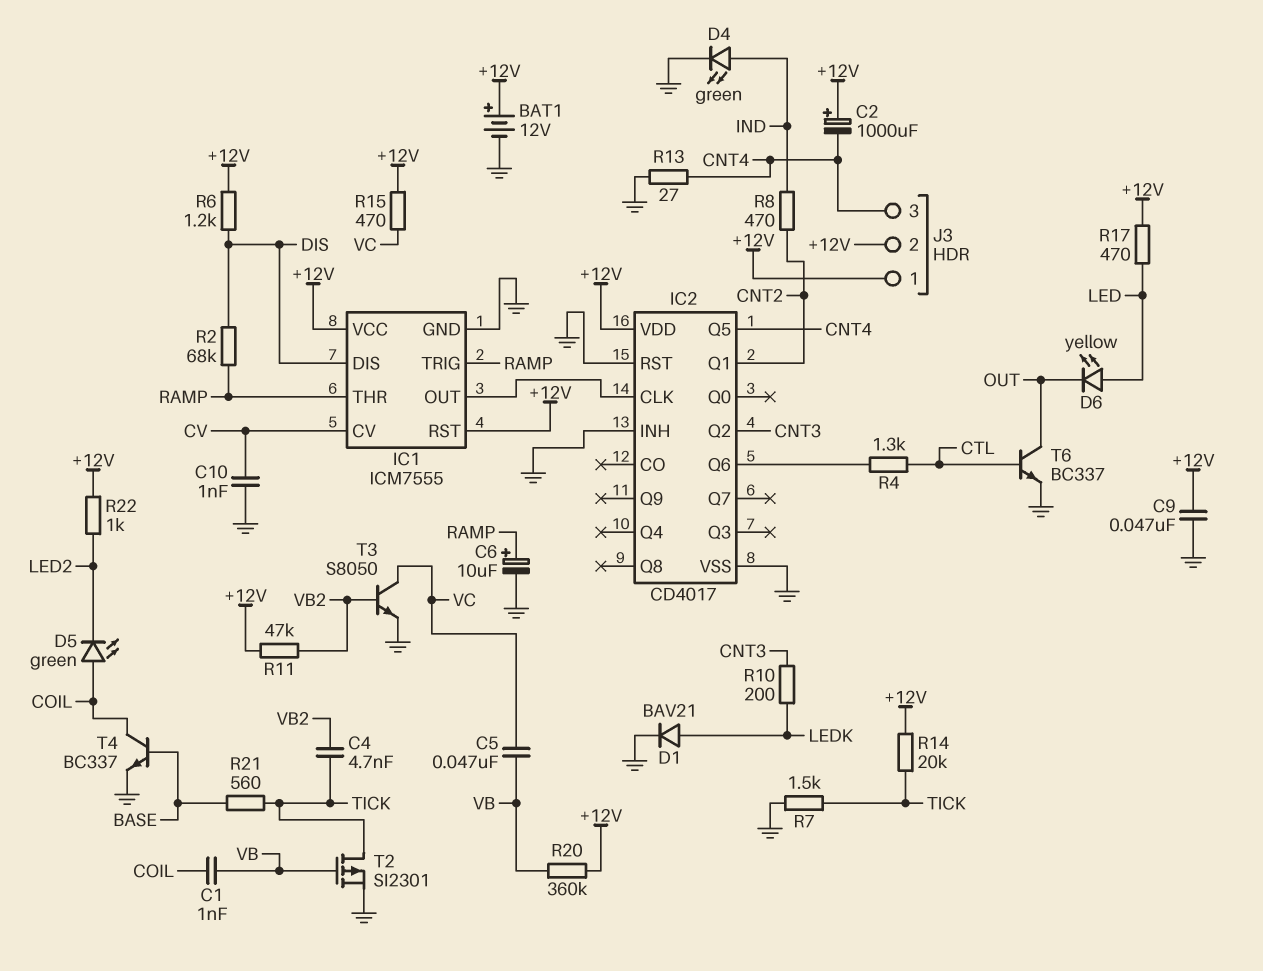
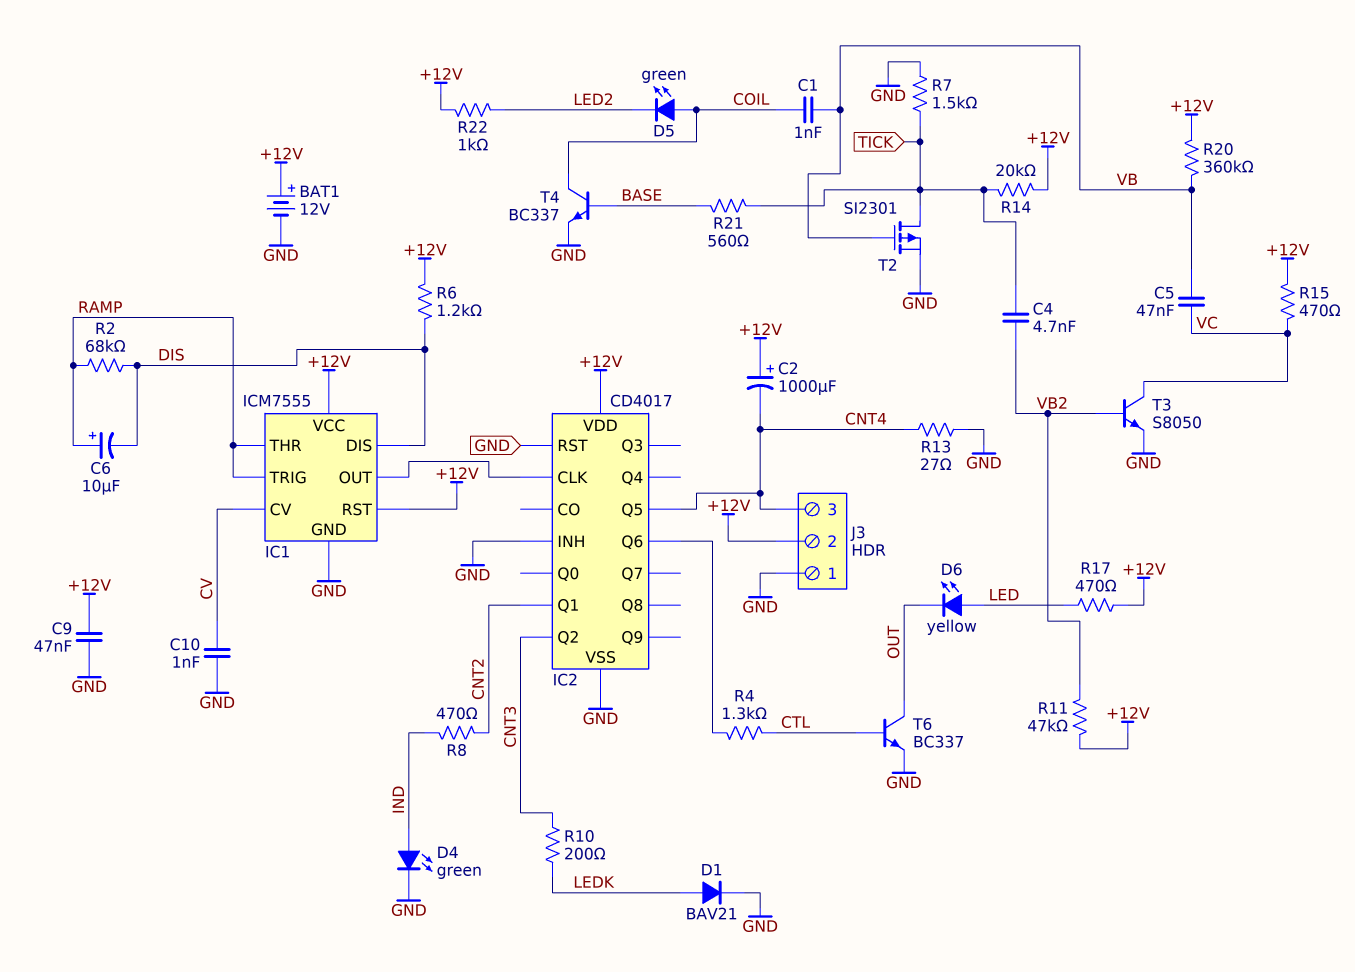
C6: 10uF (plus RAMP, minus GND) -> 10uF (plus RAMP, minus DIS)
J3 pin 1: +12V -> GND

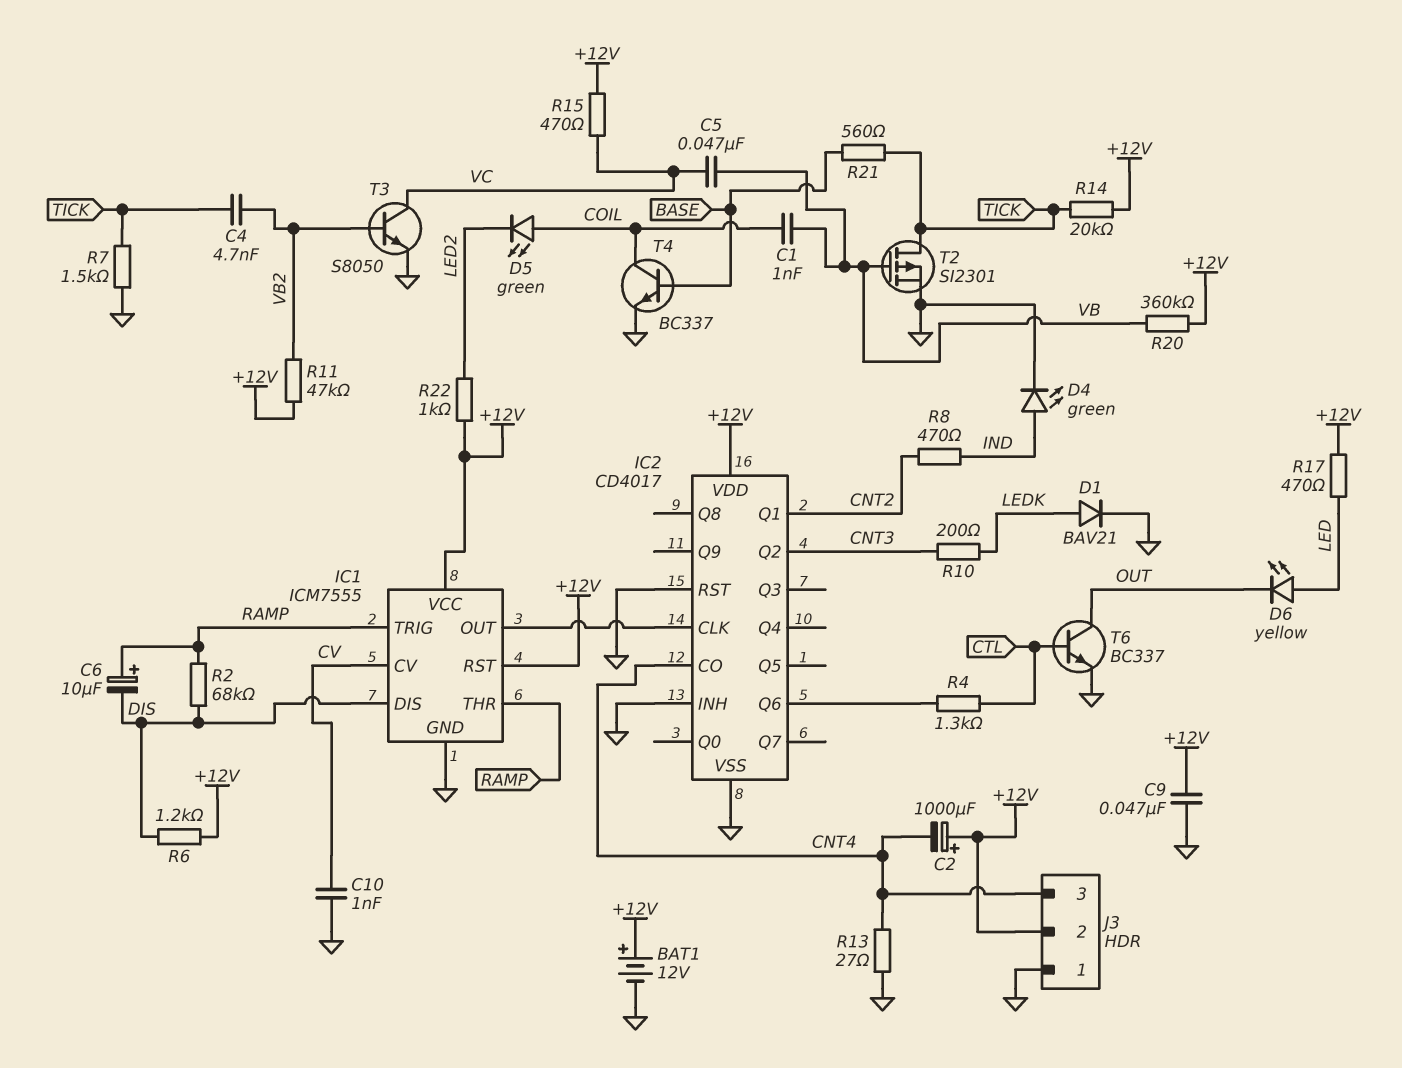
IC2 pin CO: none -> CNT4
IC2 pin Q5: CNT4 -> none

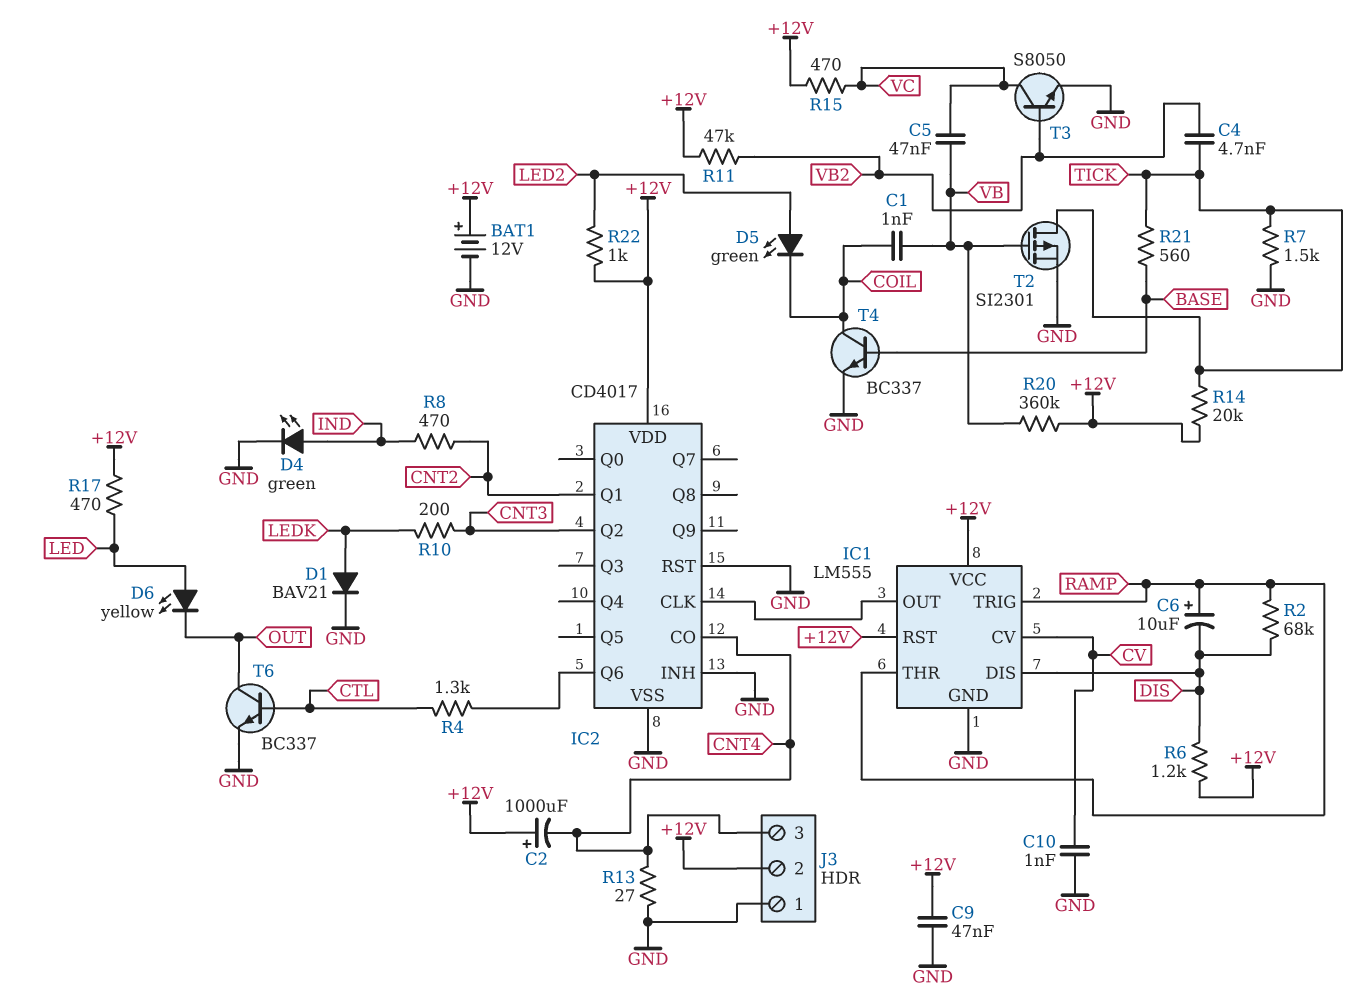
D5: LED green (A COIL, K LED2) -> LED green (A LED2, K COIL)
IC1: ICM7555 -> LM555

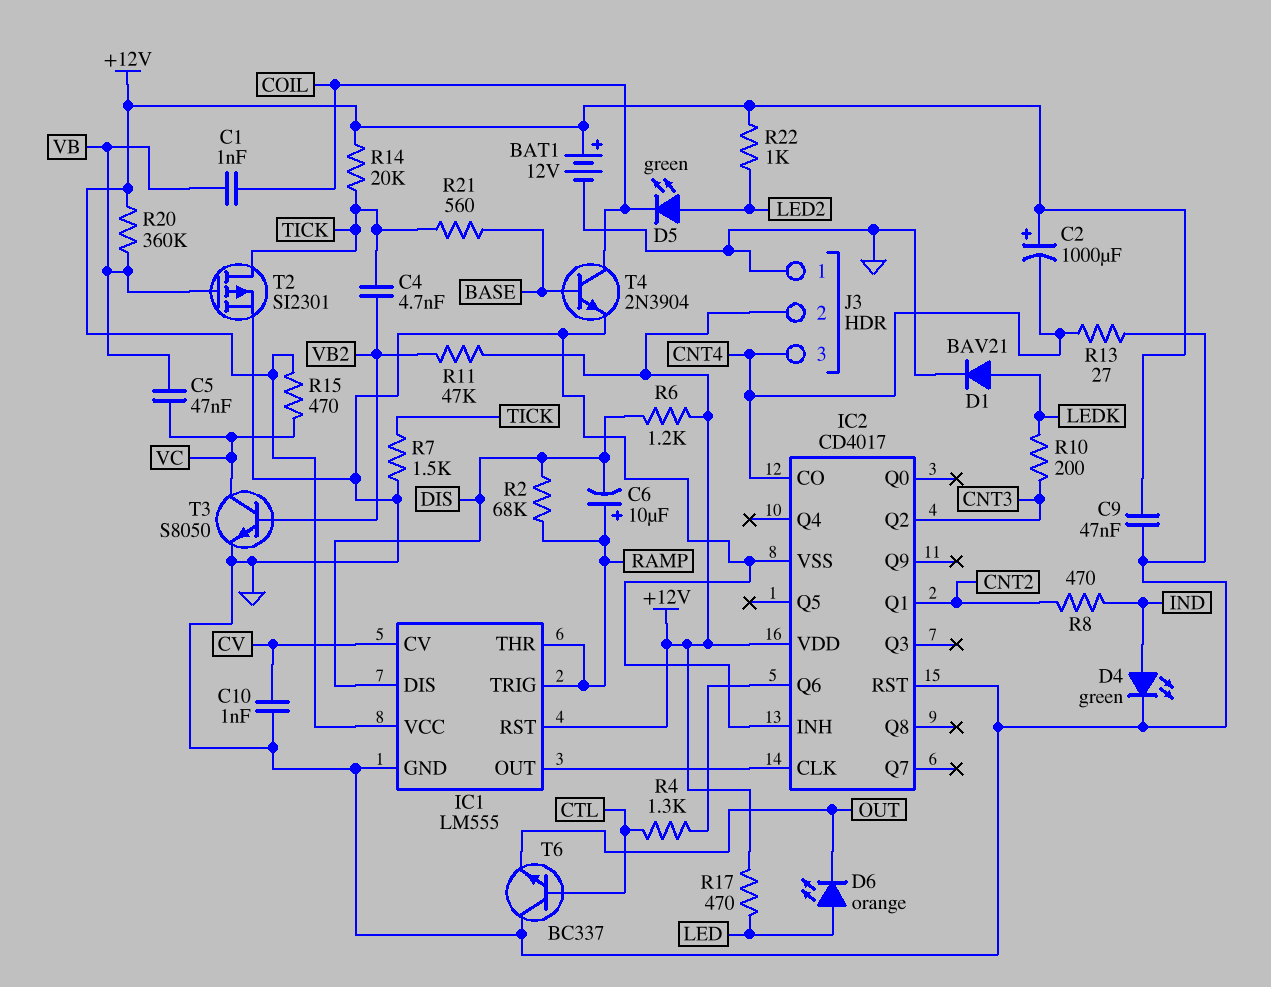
D6: LED yellow (A LED, K OUT) -> LED orange (A LED, K OUT)
T4: NPN BC337 (B BASE, C COIL, E GND) -> NPN 2N3904 (B BASE, C COIL, E GND)
T6: NPN BC337 (B CTL, C OUT, E GND) -> NPN BC337 (B CTL, C GND, E OUT)

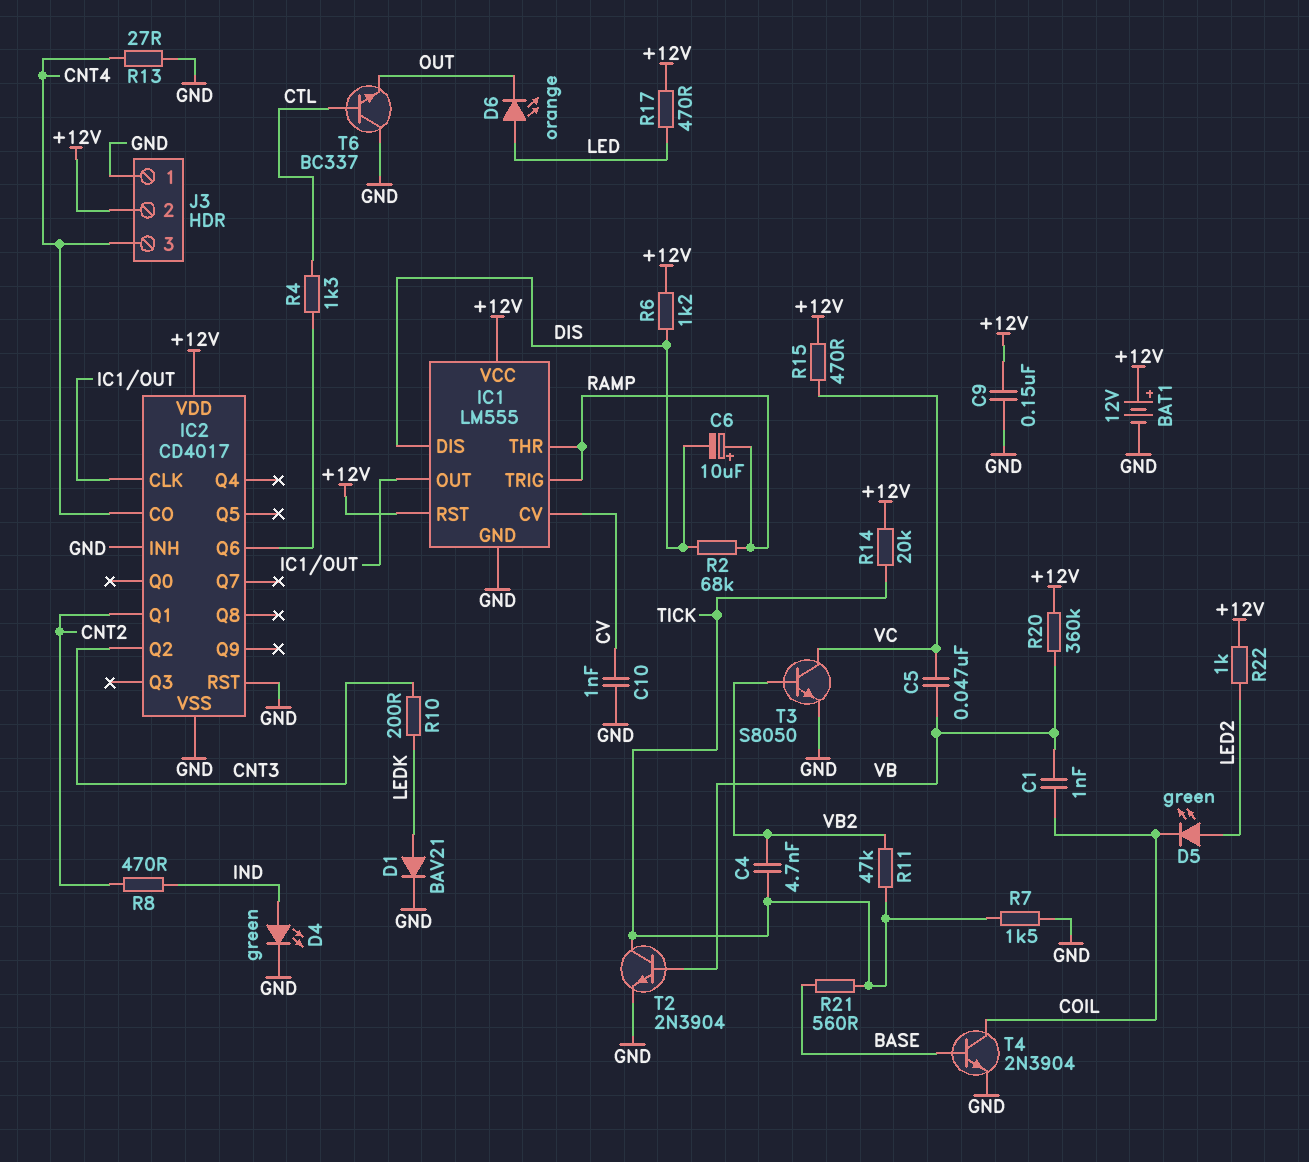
C2: 1000uF (plus +12V, minus CNT4) -> none
C9: 47nF (+12V, GND) -> 150nF (+12V, GND)
R11: 47k (+12V, VB2) -> 47k (TICK, VB2)
T2: PMOS SI2301 (G VB, D TICK, S GND) -> NPN 2N3904 (B VB, C TICK, E GND)

